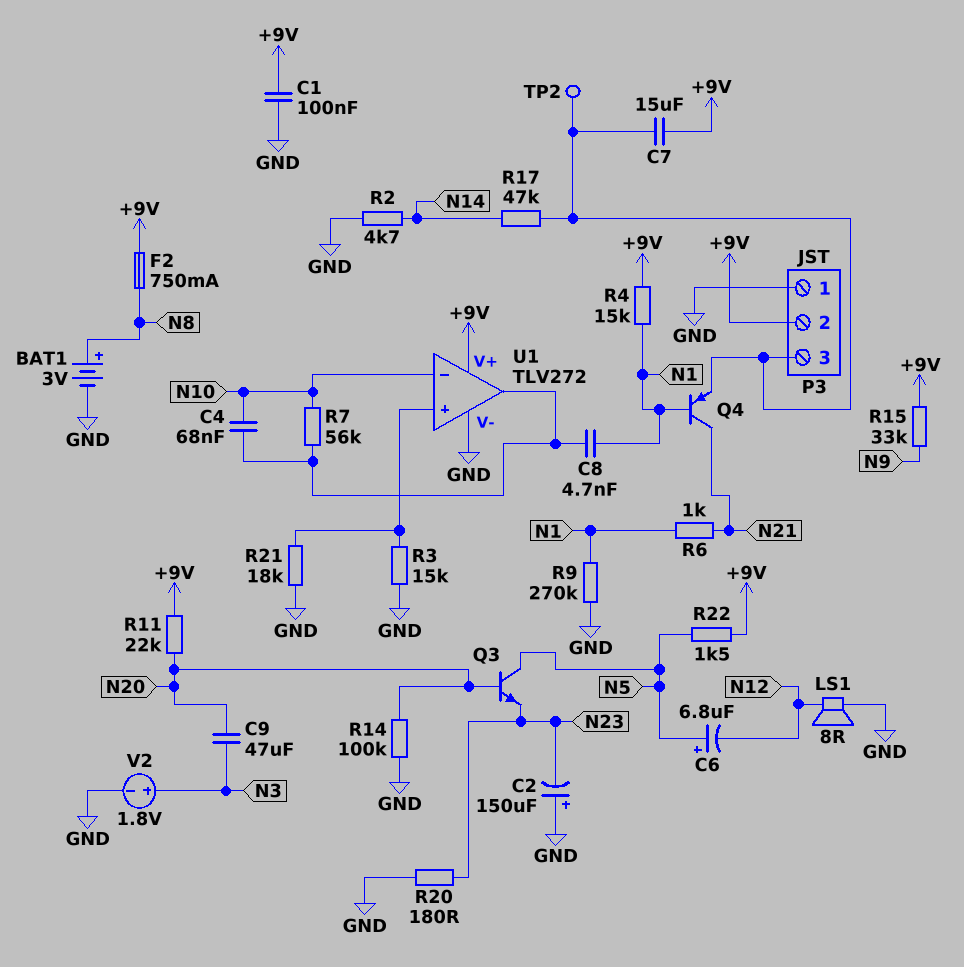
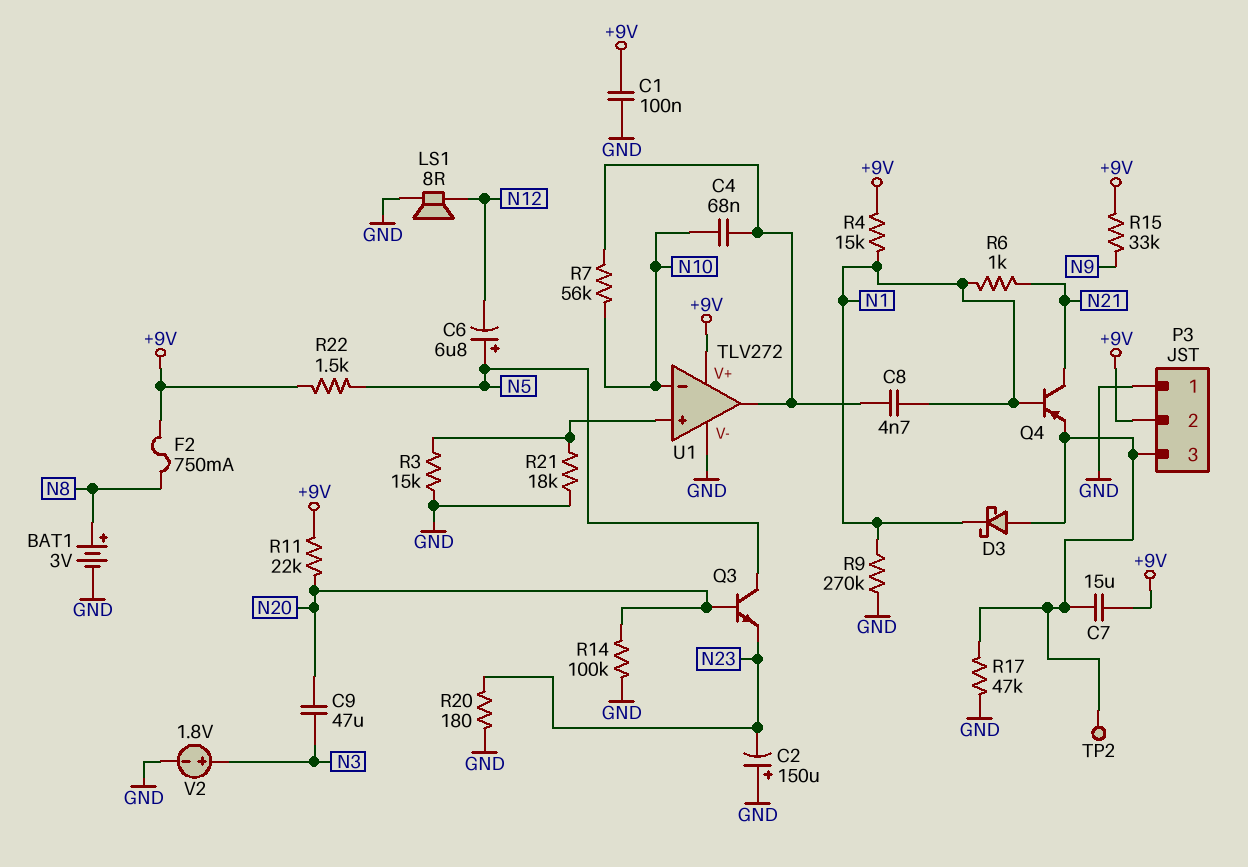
D3: none -> schottky (A P3/3, K N1)
R2: 4.7k (GND, N14) -> none
R17: 47k (N14, P3/3) -> 47k (GND, P3/3)

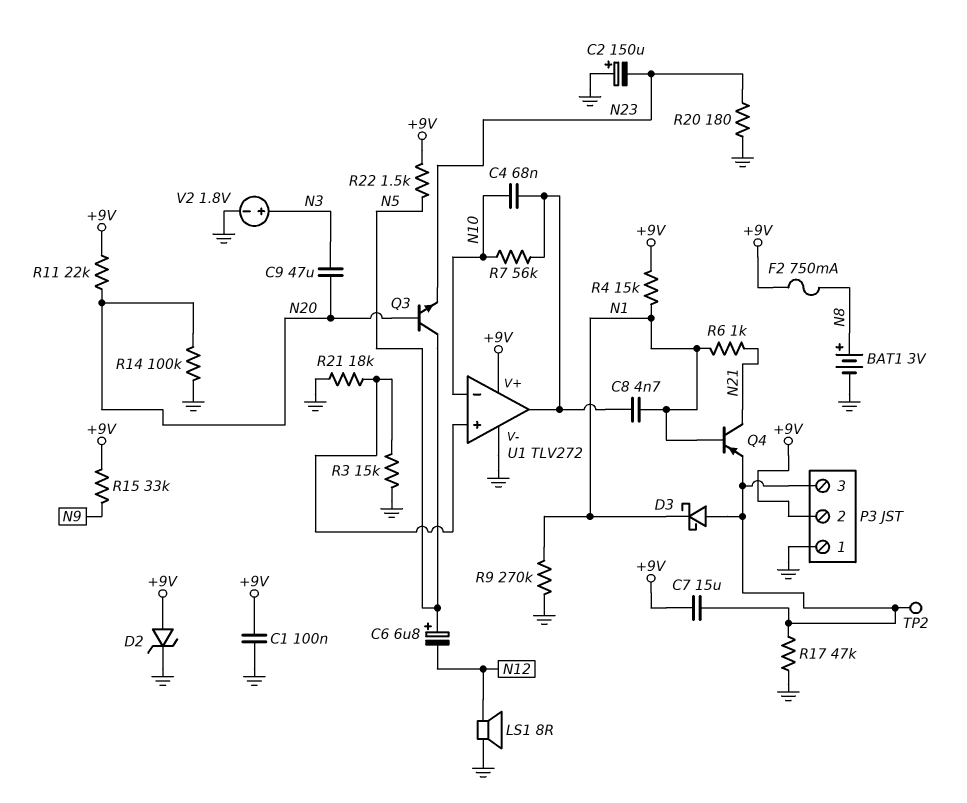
D2: none -> zener (A +9V, K GND)

